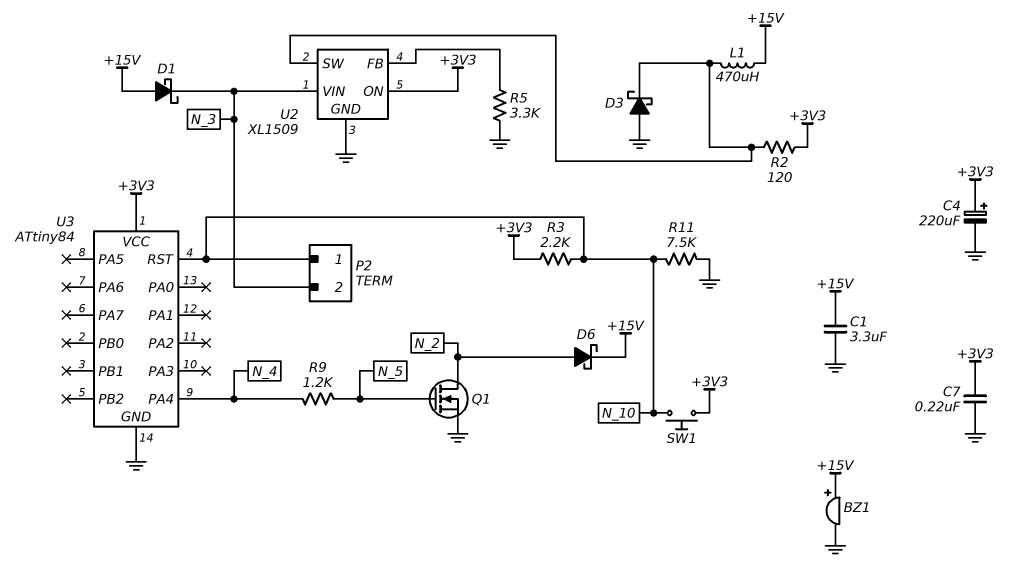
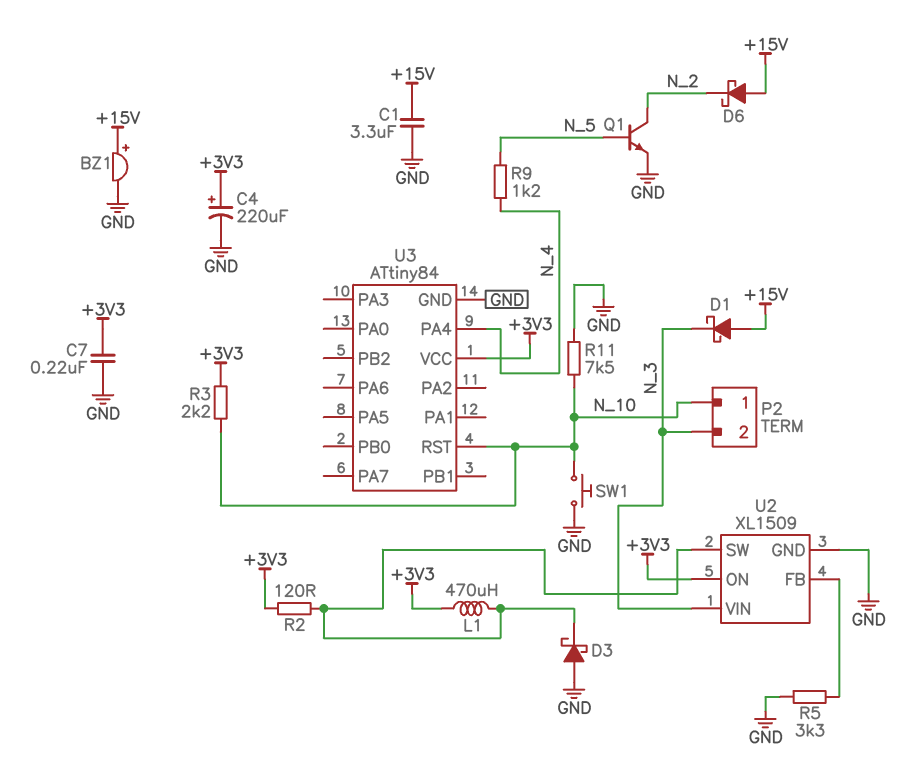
D6: schottky (A N_2, K +15V) -> schottky (A +15V, K N_2)
L1: 470uH (+15V, U2/SW) -> 470uH (+3V3, U2/SW)
Q1: NMOS (G N_5, D N_2, S GND) -> NPN (B N_5, C N_2, E GND)
SW1: button (+3V3, N_10) -> button (GND, N_10)

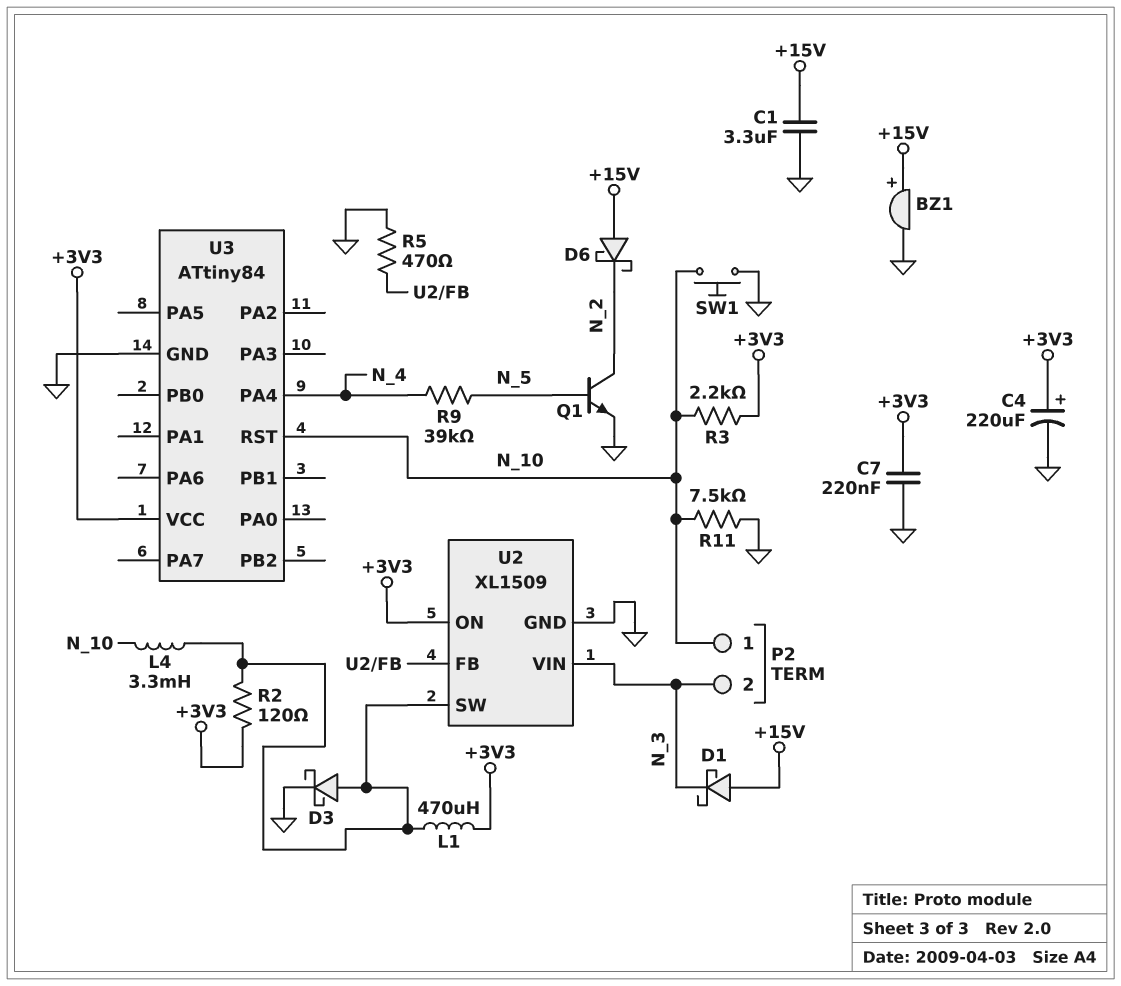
D3: schottky (A GND, K U2/SW) -> schottky (A U2/SW, K GND)
L4: none -> 3.3mH (N_10, U2/SW)
R5: 3.3k (GND, U2/FB) -> 470 (GND, U2/FB)
R9: 1.2k (N_4, N_5) -> 39k (N_4, N_5)

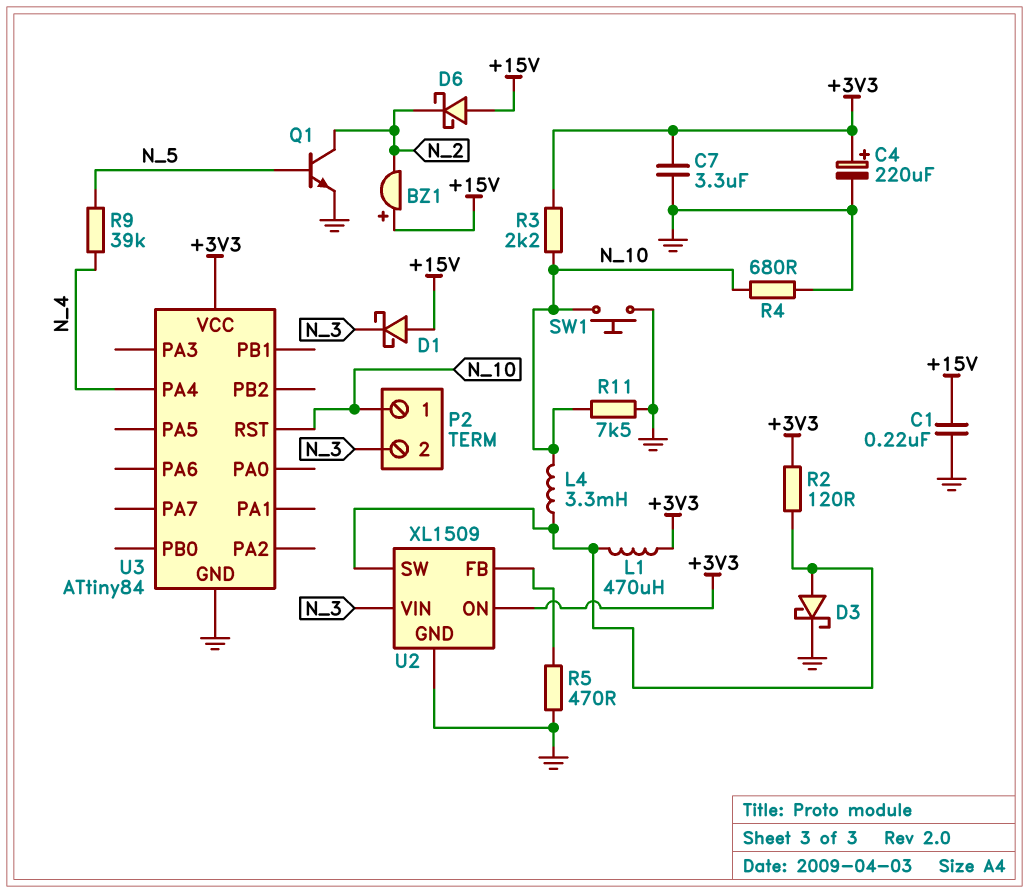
BZ1: buzzer (plus +15V, minus GND) -> buzzer (plus +15V, minus N_2)
C1: 3.3uF (+15V, GND) -> 220nF (+15V, GND)
C7: 220nF (+3V3, GND) -> 3.3uF (+3V3, GND)
R4: none -> 680 (GND, N_10)

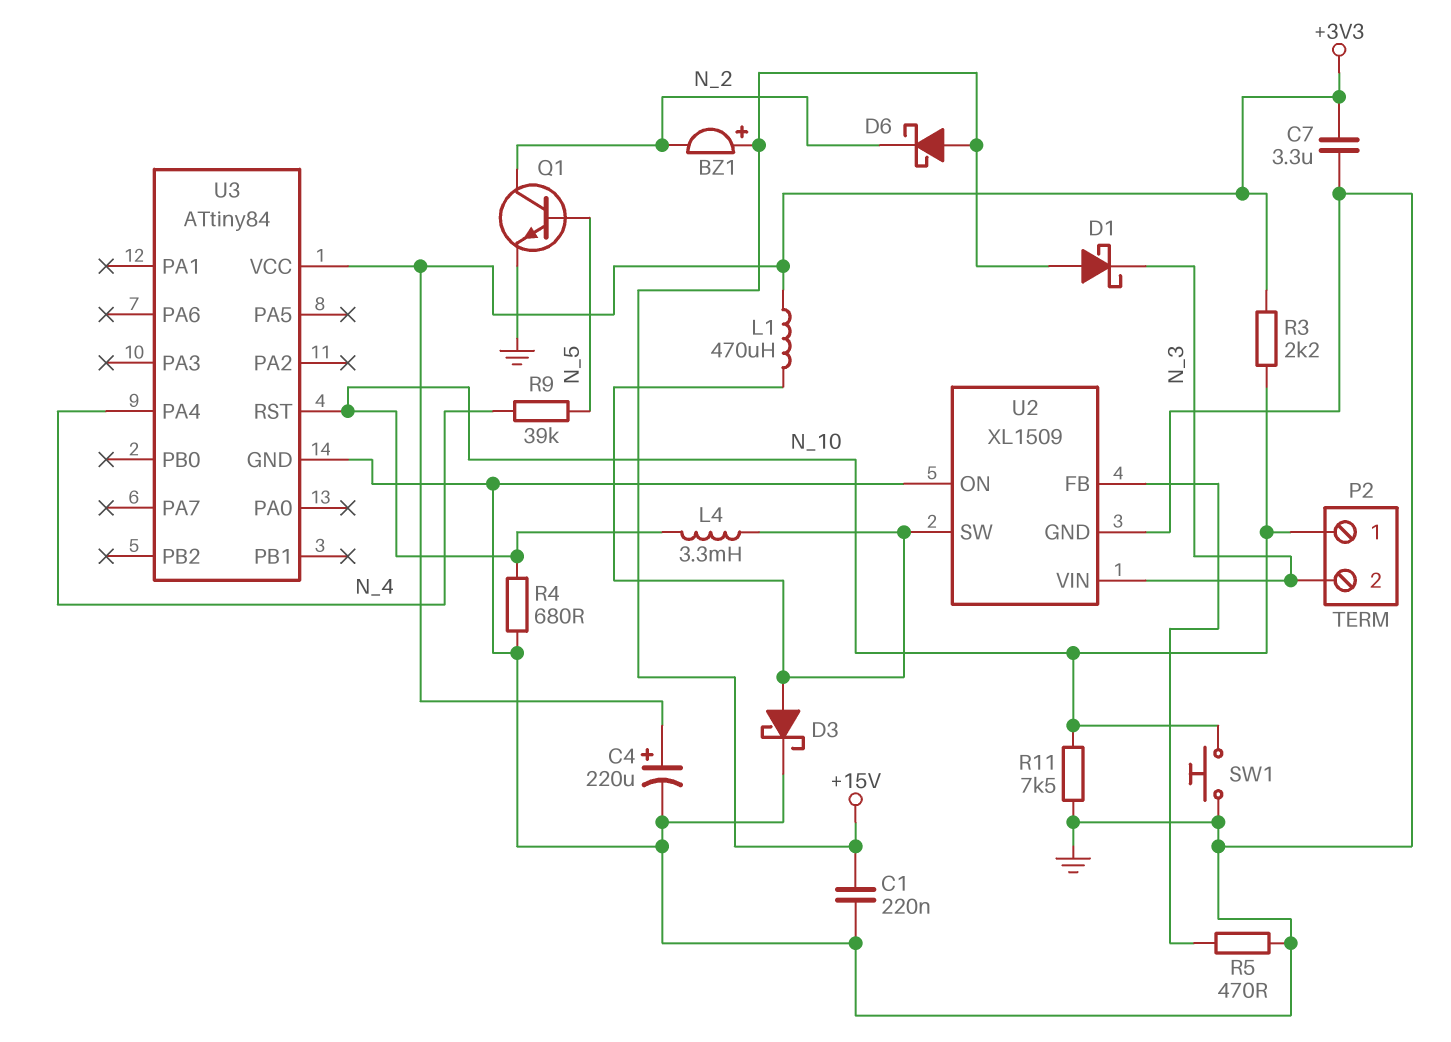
R2: 120 (+3V3, U2/SW) -> none
U2 pin ON: +3V3 -> GND

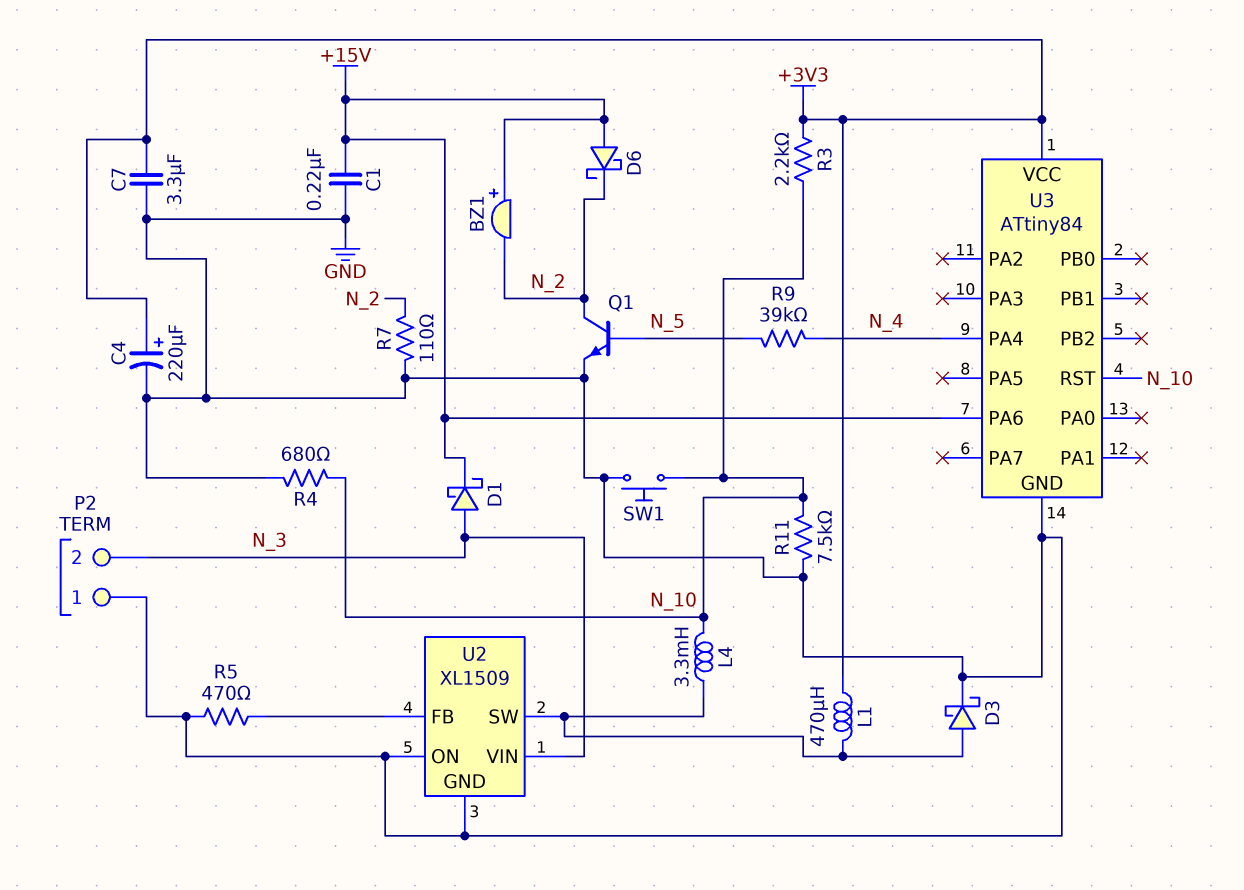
D1: schottky (A +15V, K N_3) -> schottky (A N_3, K +15V)
P2 pin 1: N_10 -> GND
R7: none -> 110 (GND, N_2)
U3 pin PA6: none -> +15V

